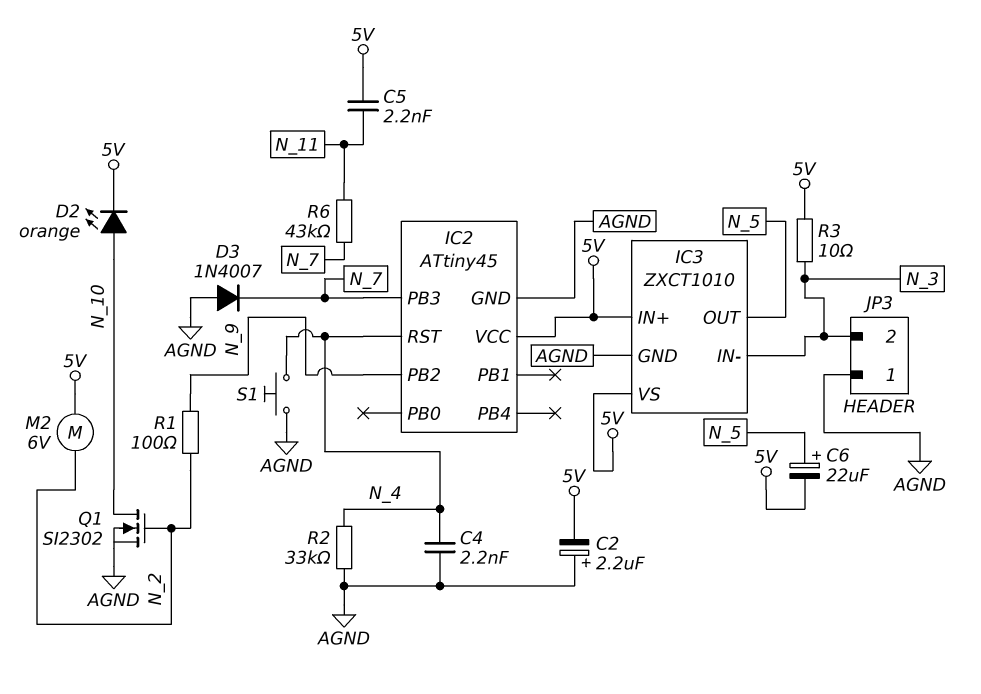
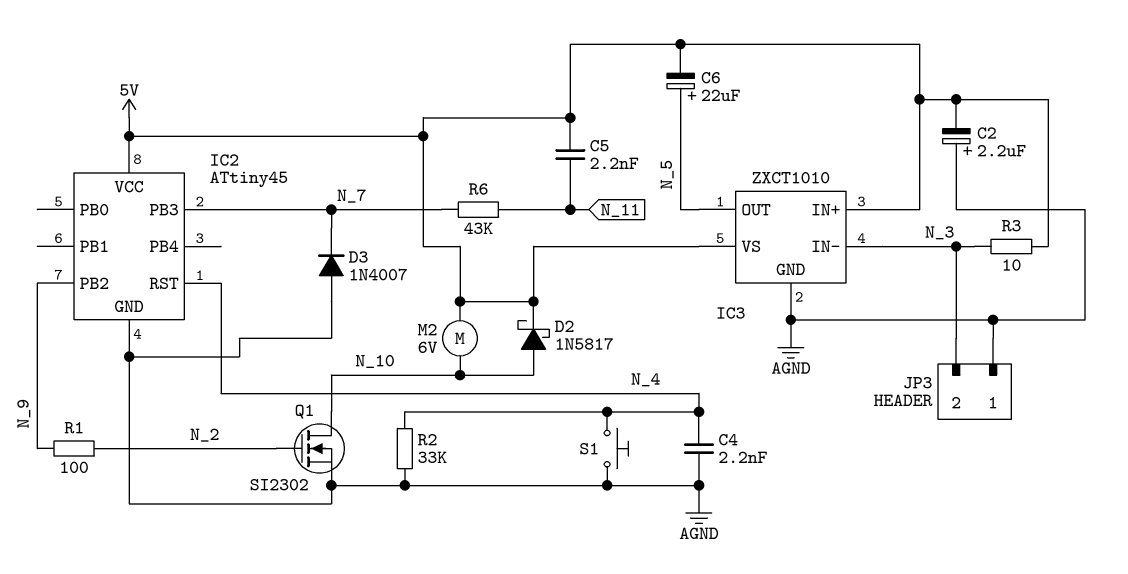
D2: LED orange (A N_10, K 5V) -> schottky 1N5817 (A N_10, K 5V)
M2: motor 6V (5V, N_2) -> motor 6V (5V, N_10)

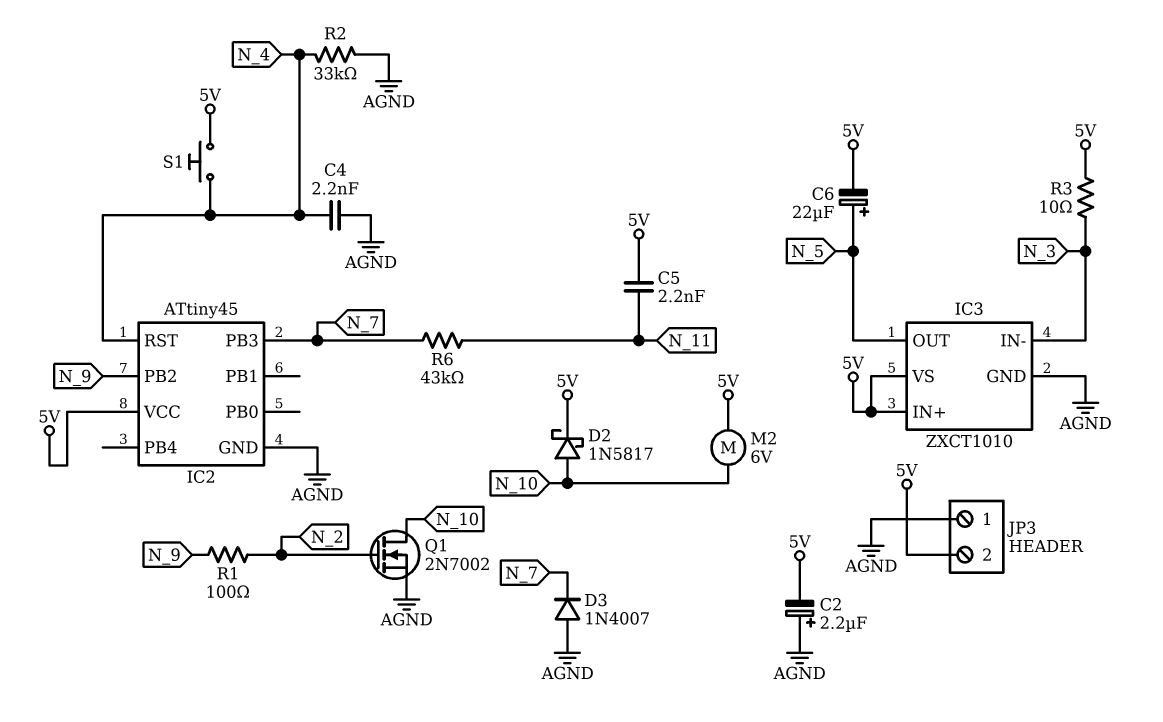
JP3 pin 2: N_3 -> 5V
Q1: NMOS SI2302 (G N_2, D N_10, S AGND) -> NMOS 2N7002 (G N_2, D N_10, S AGND)
S1: button (AGND, N_4) -> button (5V, N_4)

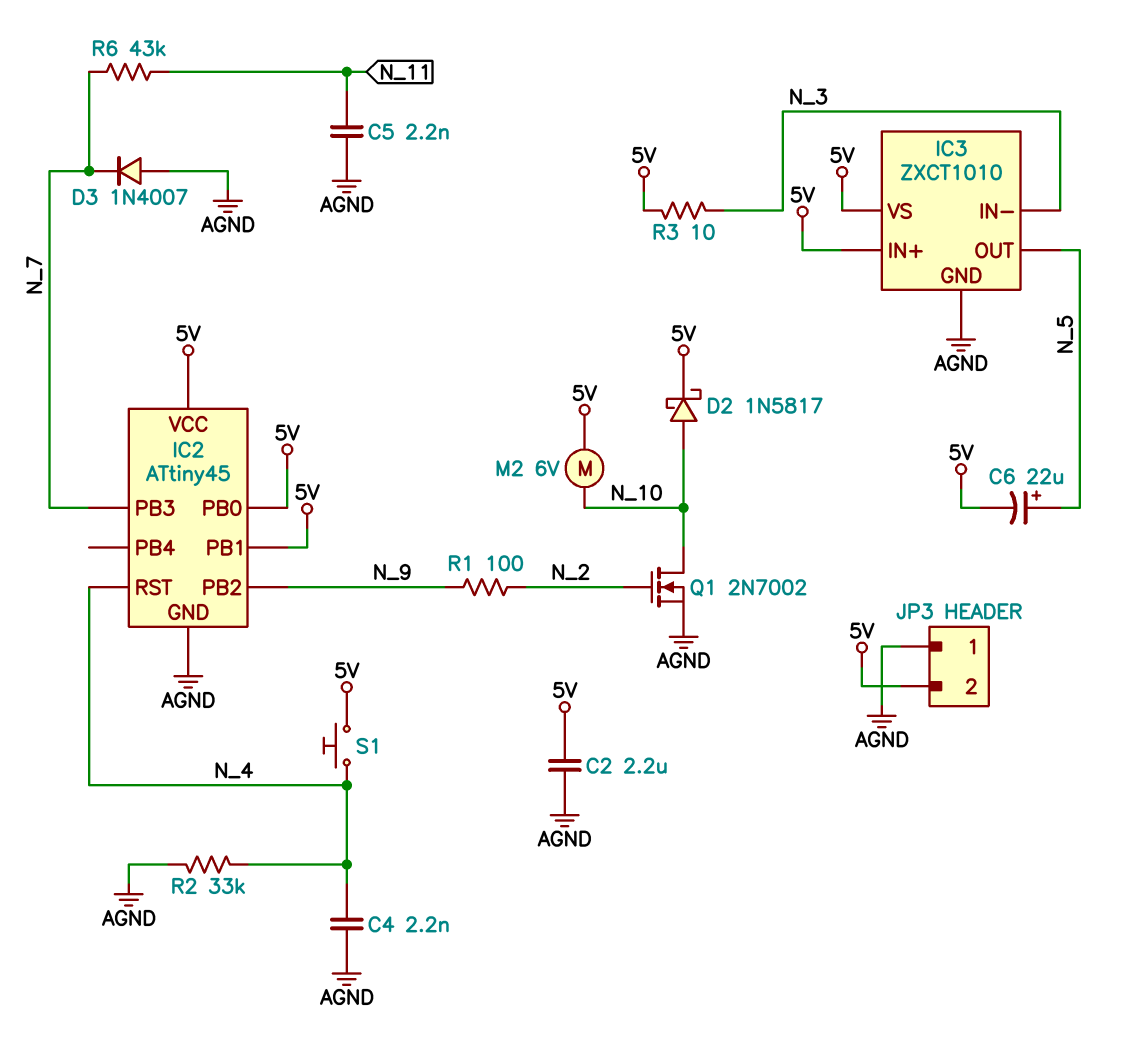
C2: 2.2uF (plus AGND, minus 5V) -> 2.2uF (5V, AGND)
C5: 2.2nF (5V, N_11) -> 2.2nF (AGND, N_11)
IC2 pin PB0: none -> 5V
IC2 pin PB1: none -> 5V

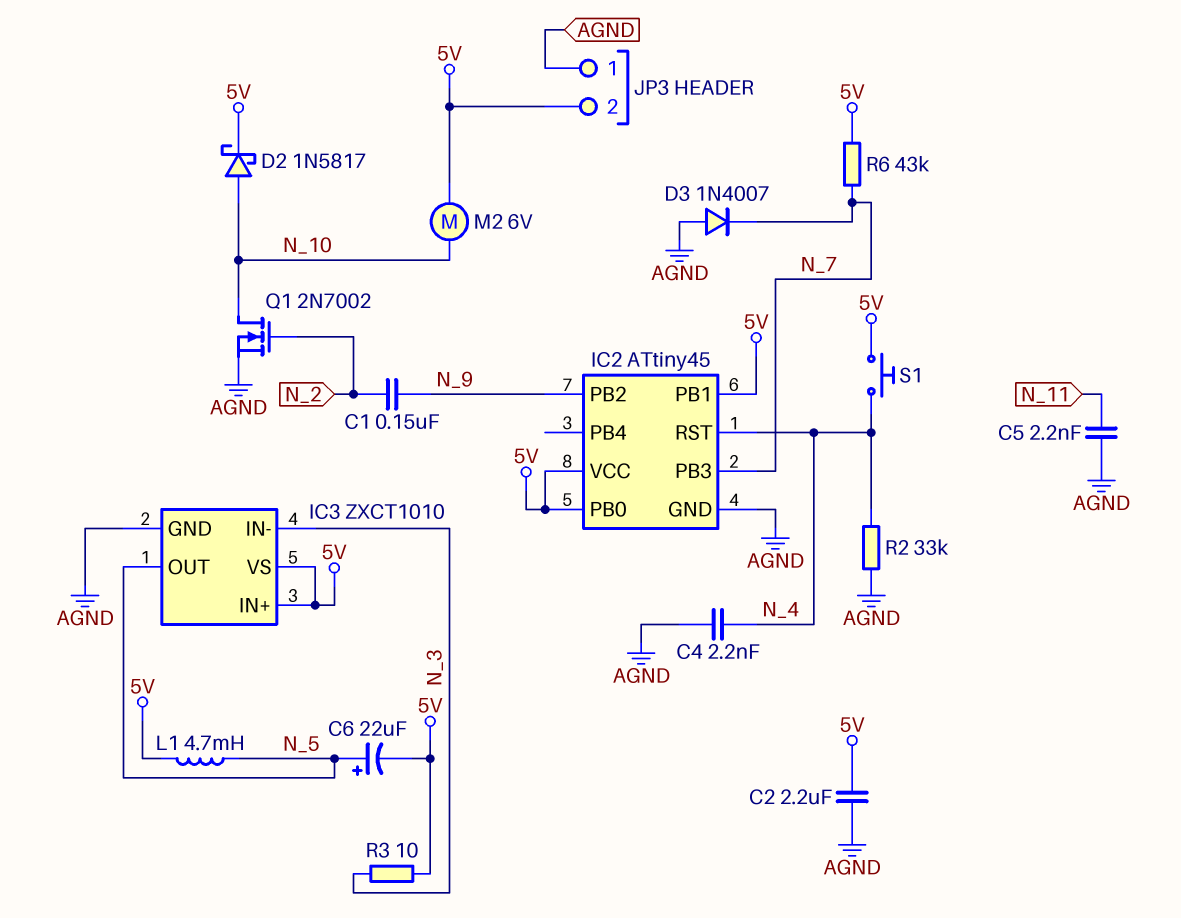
C1: none -> 150nF (N_2, N_9)
L1: none -> 4.7mH (5V, N_5)
R1: 100 (N_2, N_9) -> none
R6: 43k (N_7, N_11) -> 43k (5V, N_7)

